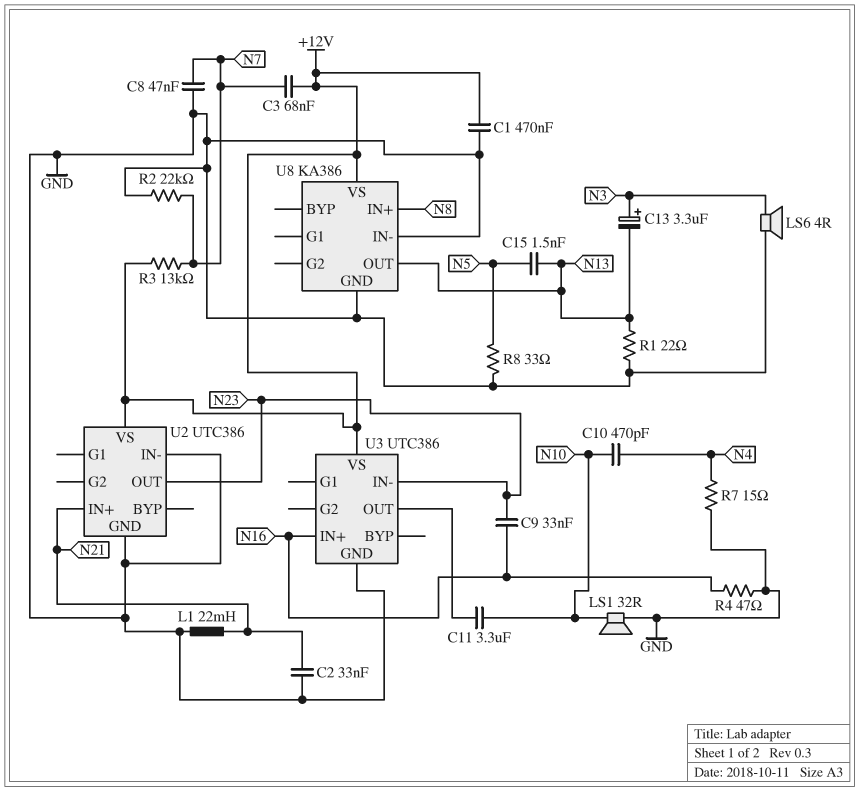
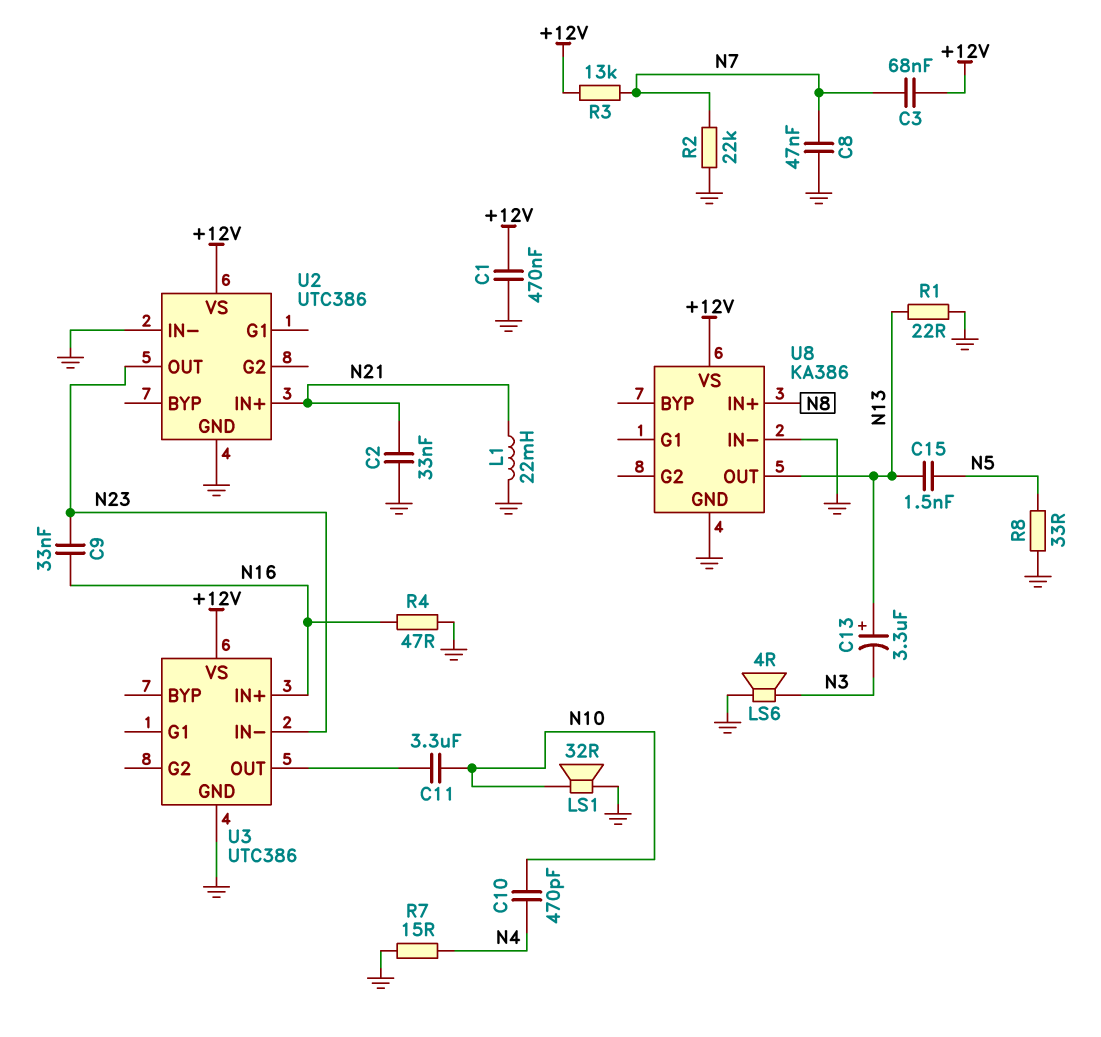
C13: 3.3uF (plus N3, minus N13) -> 3.3uF (plus N13, minus N3)

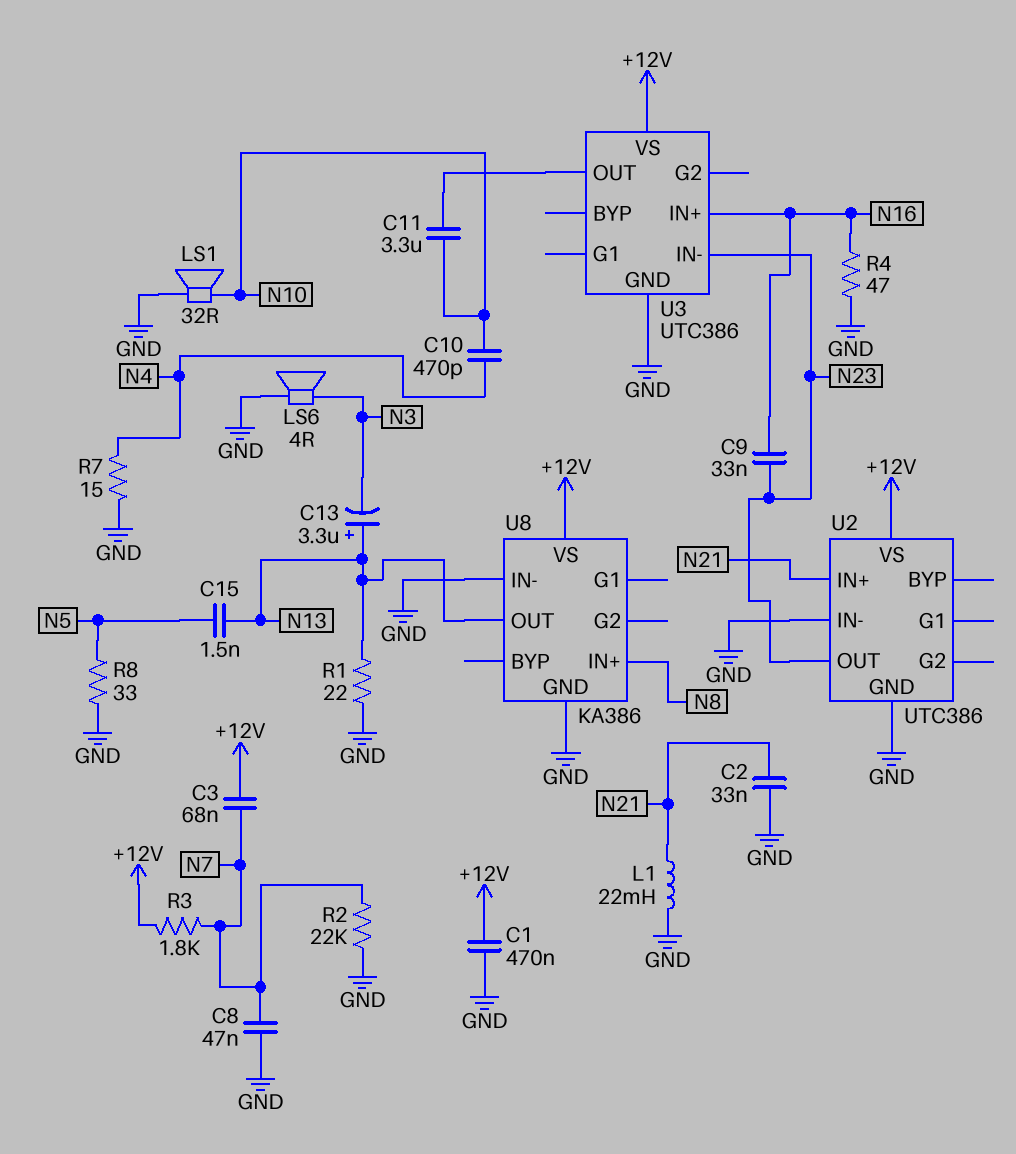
R3: 13k (+12V, N7) -> 1.8k (+12V, N7)

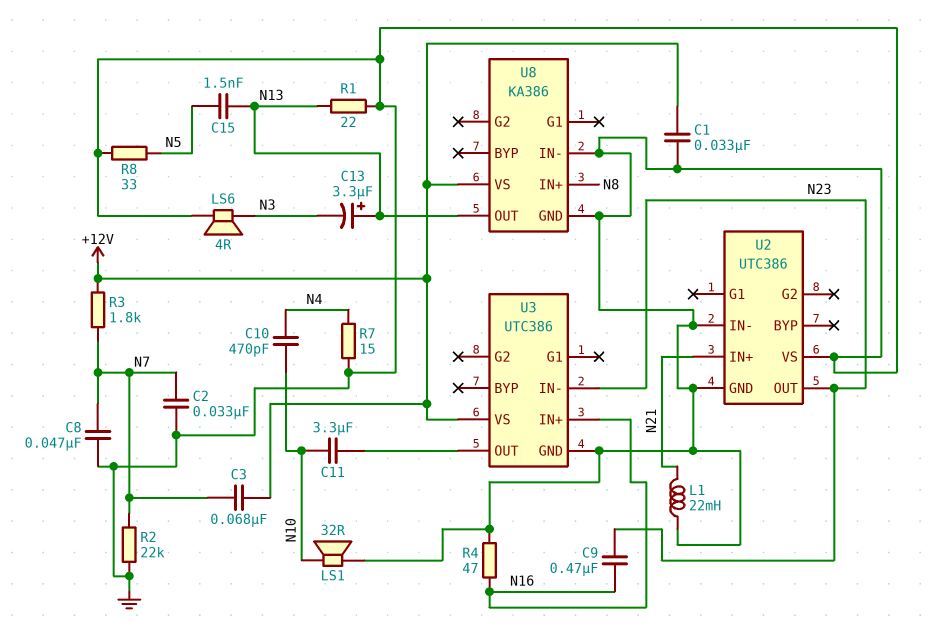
C1: 470nF (+12V, GND) -> 33nF (+12V, GND)
C2: 33nF (GND, N21) -> 33nF (GND, N7)
C9: 33nF (N16, N23) -> 470nF (N16, N23)
U2 pin VS: +12V -> GND

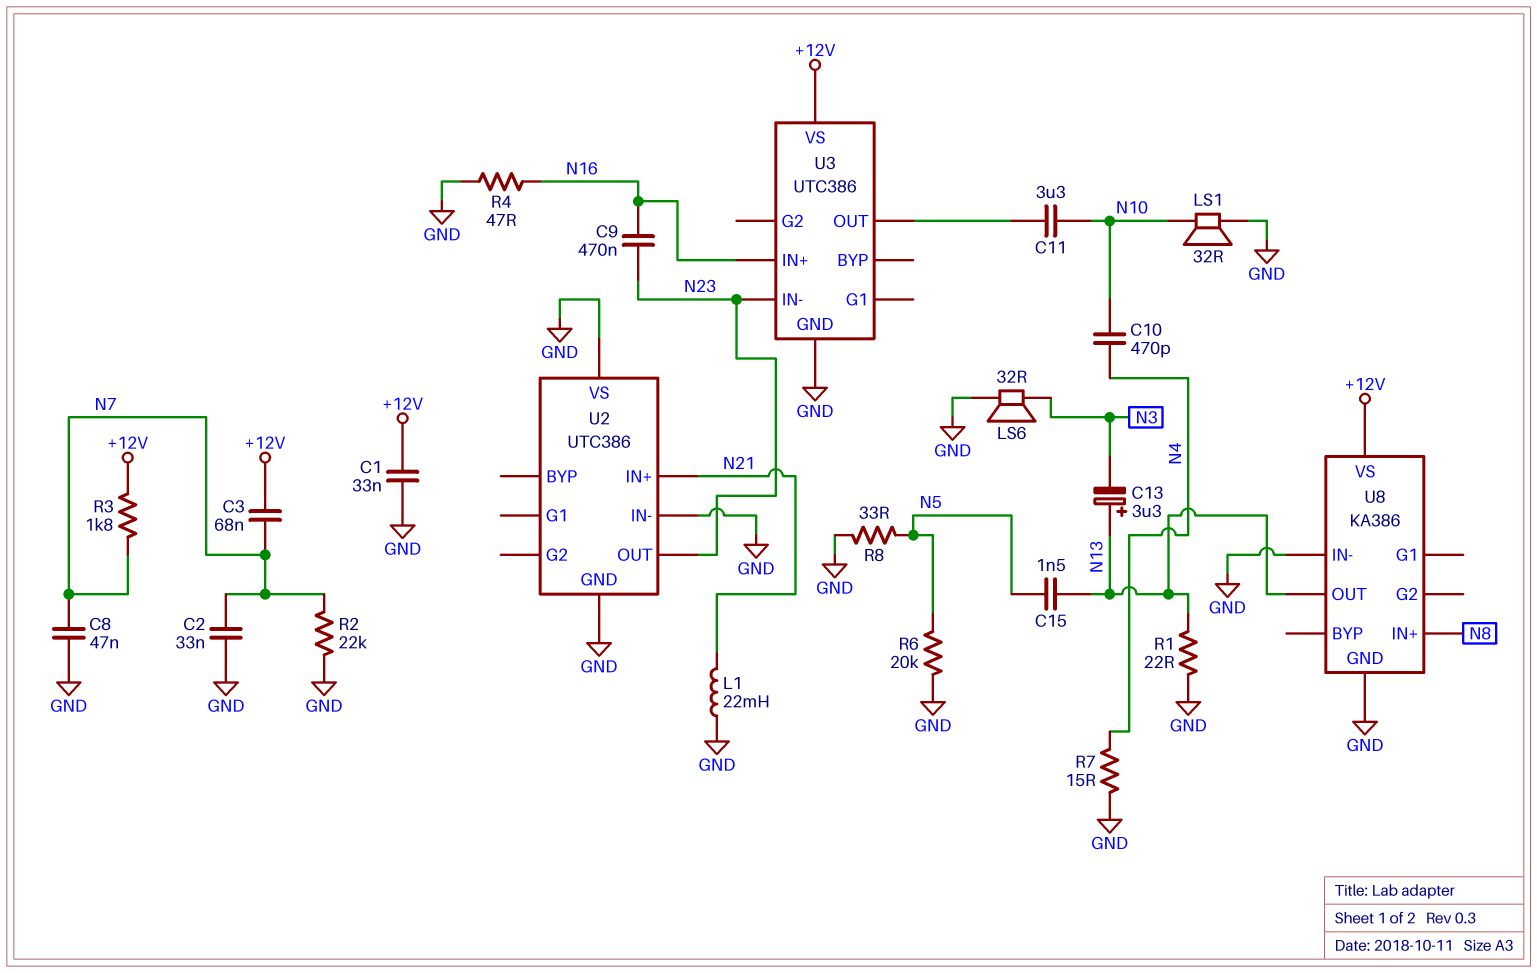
LS6: speaker 4R (GND, N3) -> speaker 32R (GND, N3)
R6: none -> 20k (GND, N5)

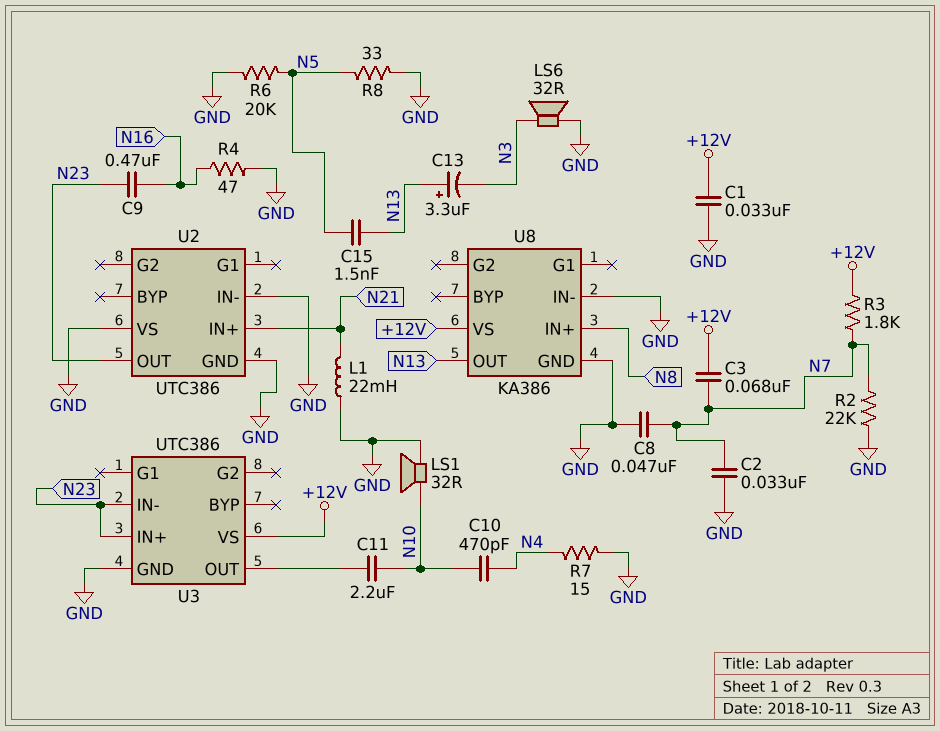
C11: 3.3uF (N10, U3/OUT) -> 2.2uF (N10, U3/OUT)
R1: 22 (GND, N13) -> none
U3 pin IN+: N16 -> N23

